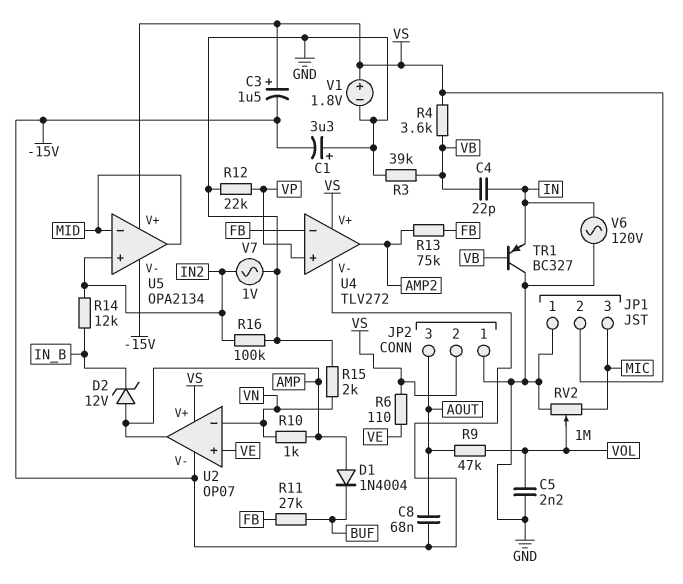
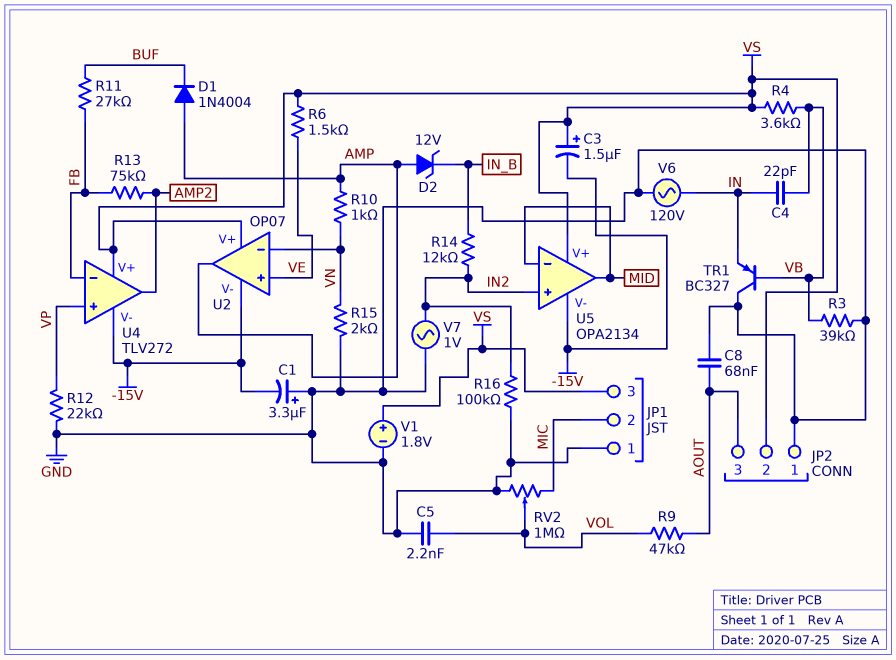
C8: 68nF (-15V, AOUT) -> 68nF (AOUT, GND)
JP1 pin 2: VS -> MIC
JP1 pin 3: MIC -> VS
R6: 110 (VE, VS) -> 1.5k (VE, VS)

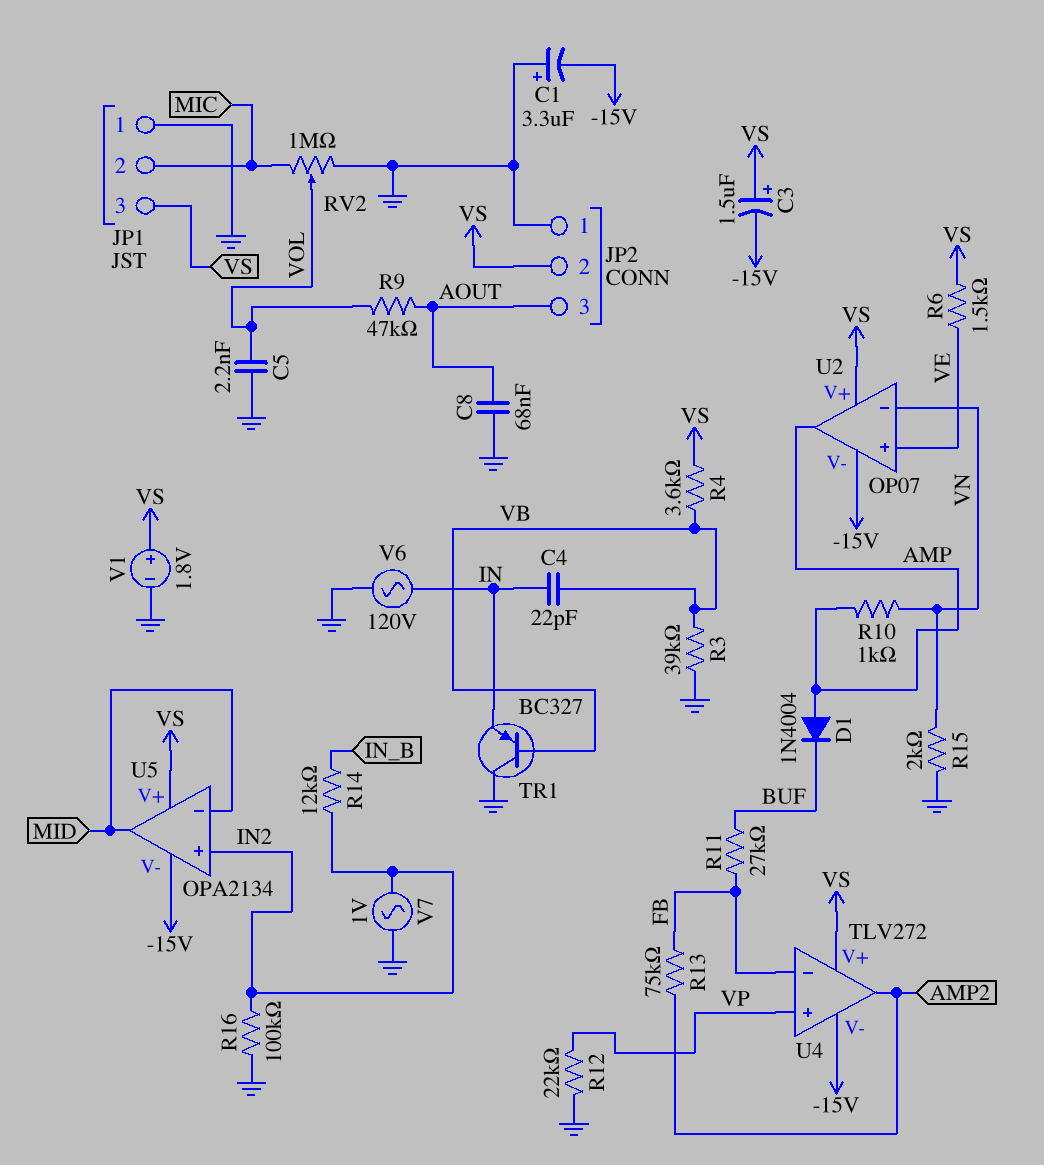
D2: zener 12V (A AMP, K IN_B) -> none

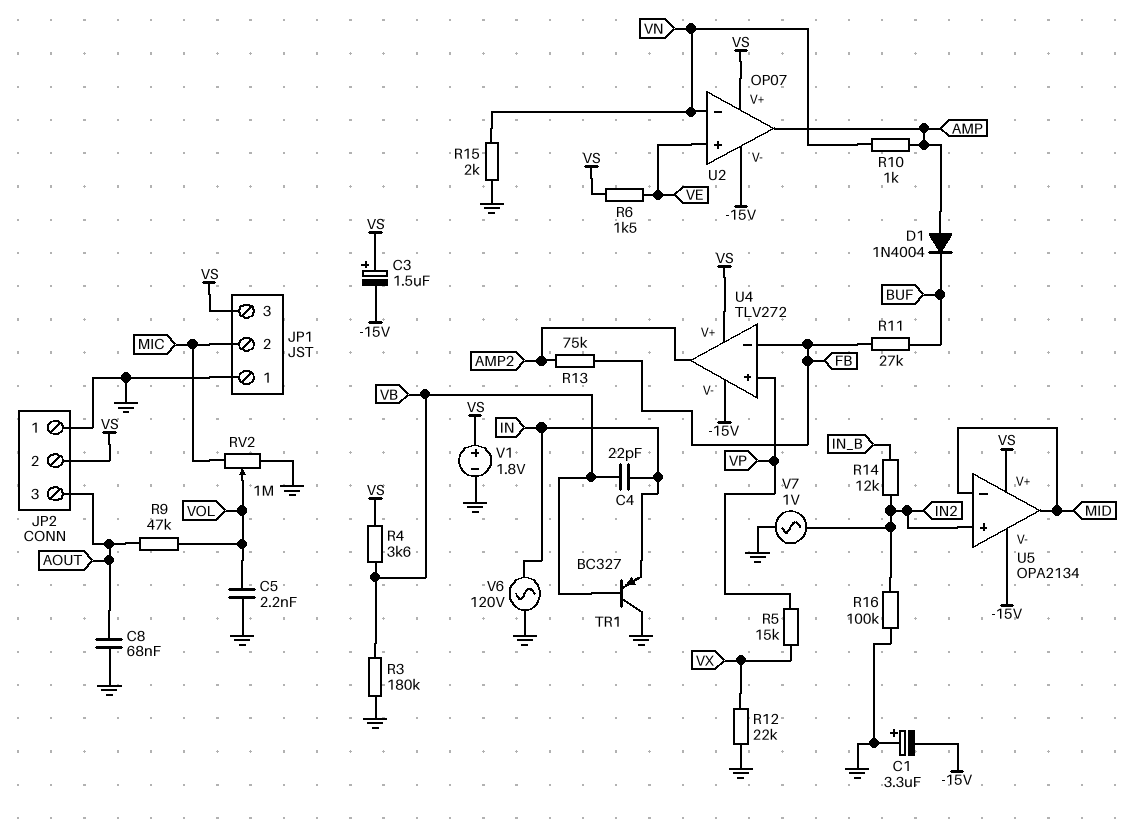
R3: 39k (GND, VB) -> 180k (GND, VB)
R5: none -> 15k (VP, VX)
R12: 22k (GND, VP) -> 22k (GND, VX)

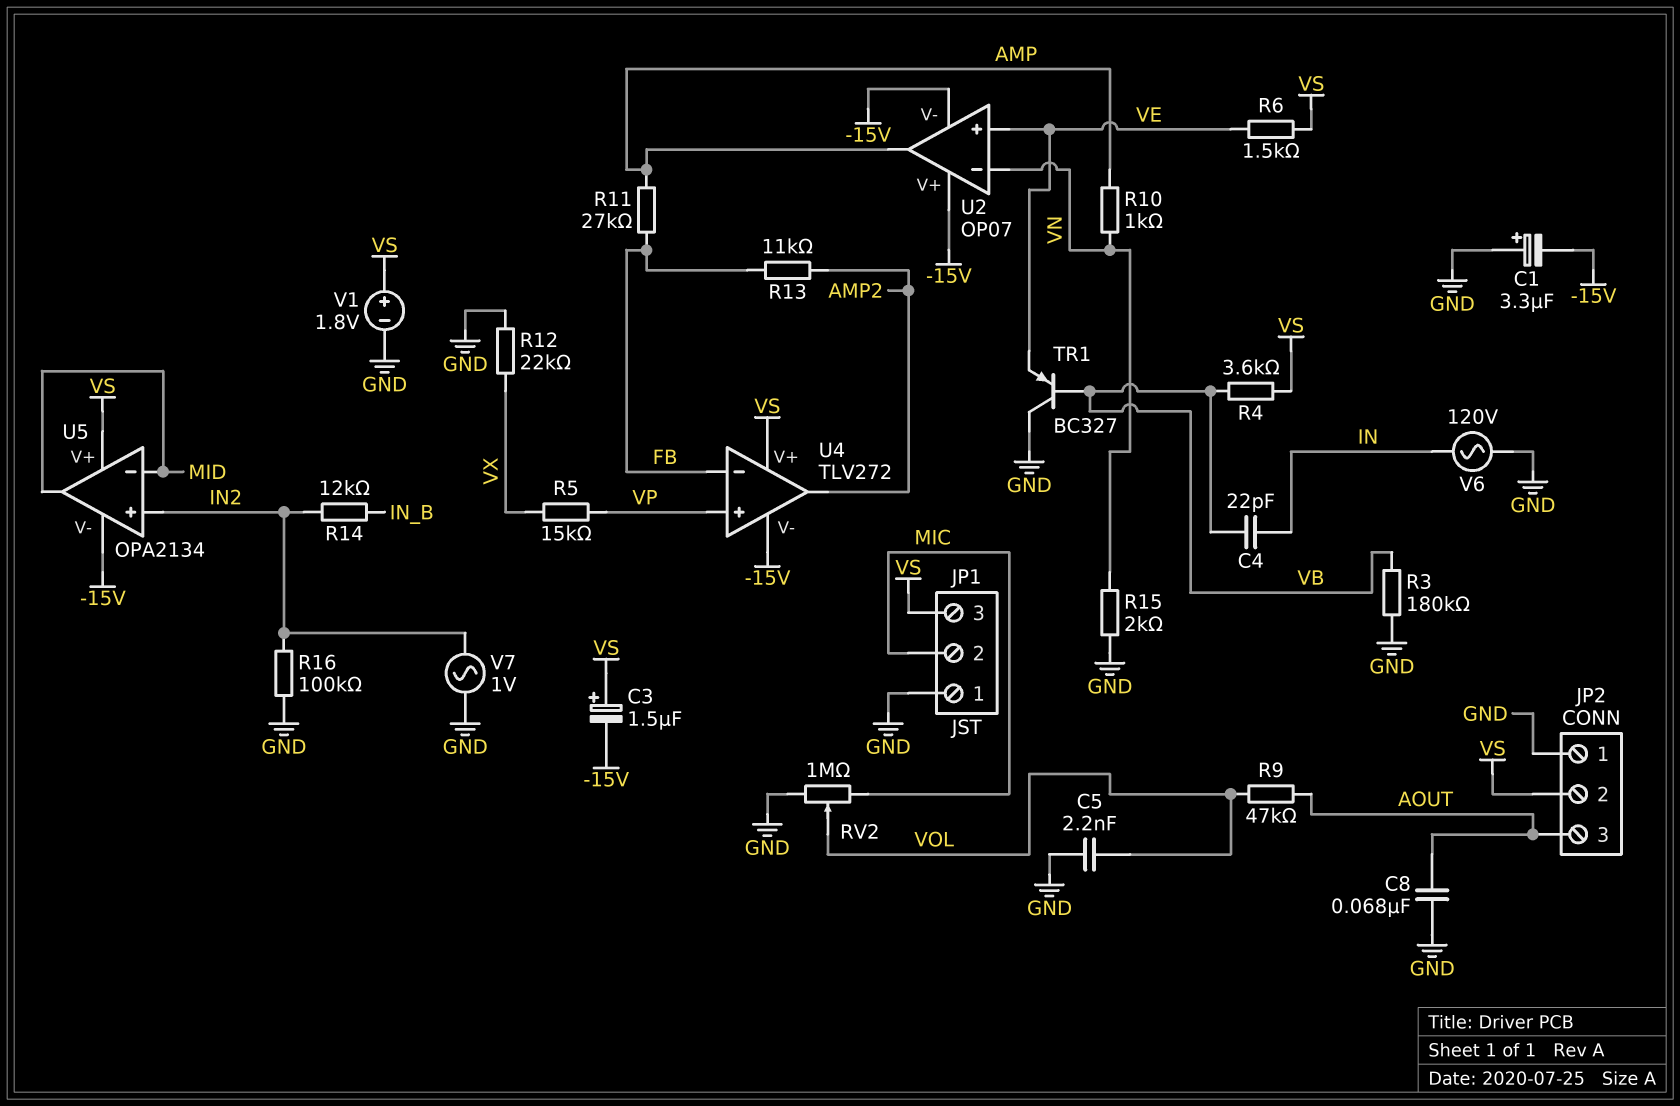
D1: diode 1N4004 (A AMP, K BUF) -> none
R11: 27k (BUF, FB) -> 27k (AMP, FB)
R13: 75k (AMP2, FB) -> 11k (AMP2, FB)
TR1: PNP BC327 (B VB, C GND, E IN) -> PNP BC327 (B VB, C GND, E VE)
U2 pin V+: VS -> -15V

